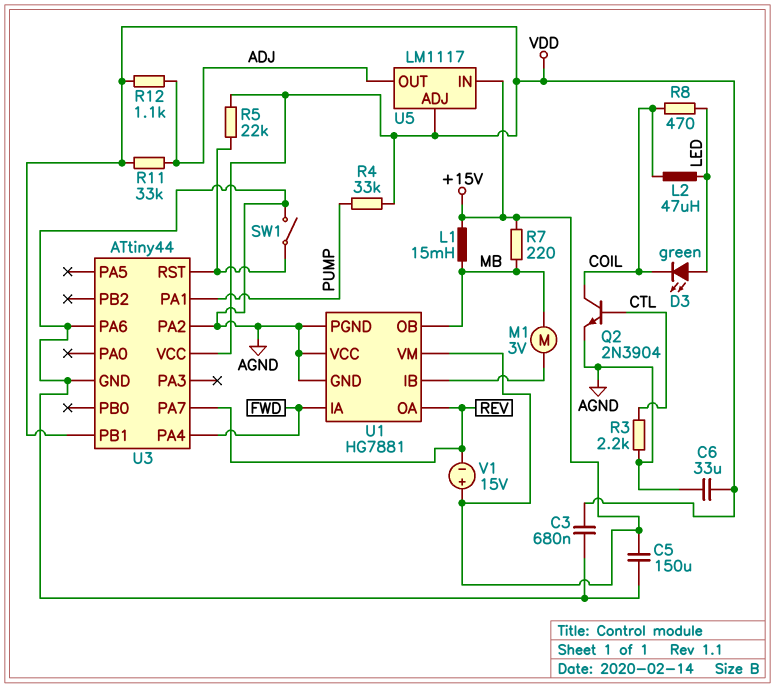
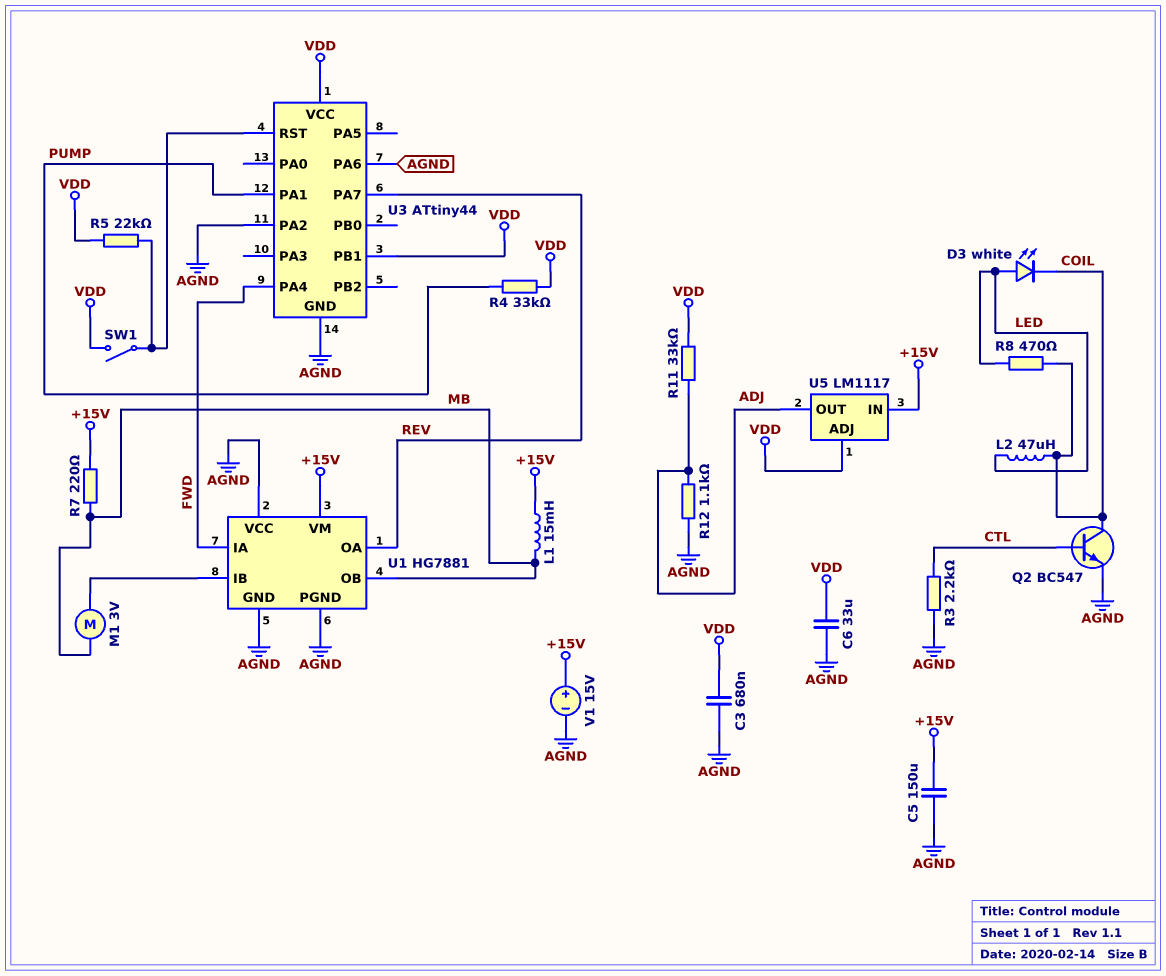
D3: LED green (A LED, K COIL) -> LED white (A LED, K COIL)
Q2: NPN 2N3904 (B CTL, C COIL, E AGND) -> NPN BC547 (B CTL, C COIL, E AGND)
R12: 1.1k (ADJ, VDD) -> 1.1k (ADJ, AGND)
SW1: switch (AGND, U3/RST) -> switch (U3/RST, VDD)
V1: 15V (plus +15V, minus REV) -> 15V (plus +15V, minus AGND)

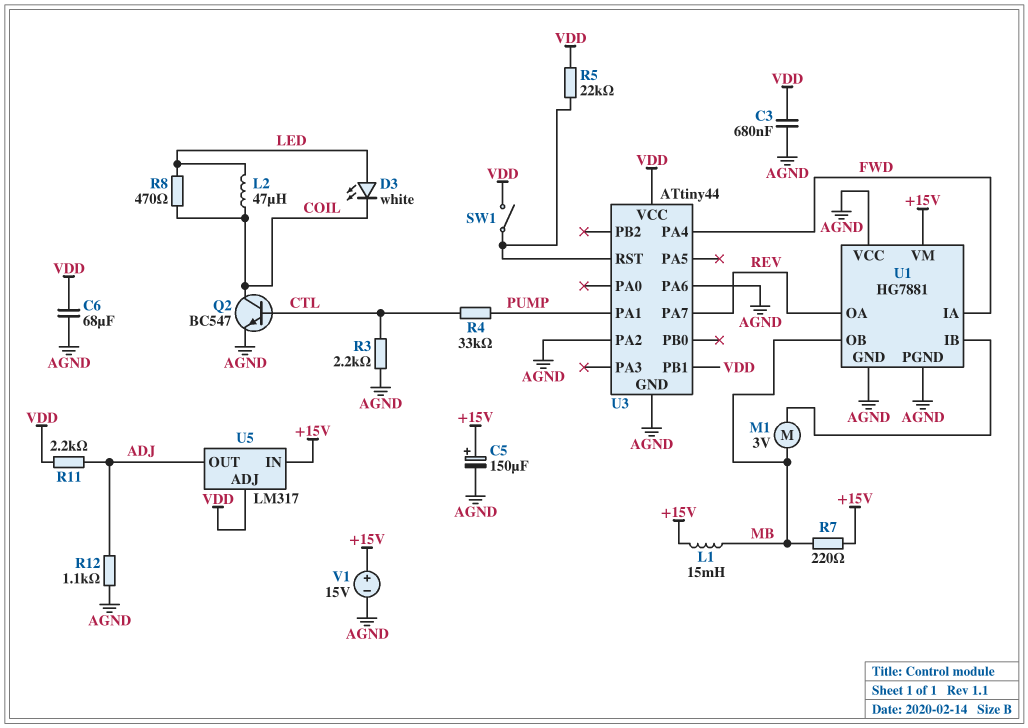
C5: 150uF (+15V, AGND) -> 150uF (plus +15V, minus AGND)
C6: 33uF (AGND, VDD) -> 68uF (AGND, VDD)
R4: 33k (PUMP, VDD) -> 33k (CTL, PUMP)
R11: 33k (ADJ, VDD) -> 2.2k (ADJ, VDD)
U5: LM1117 -> LM317

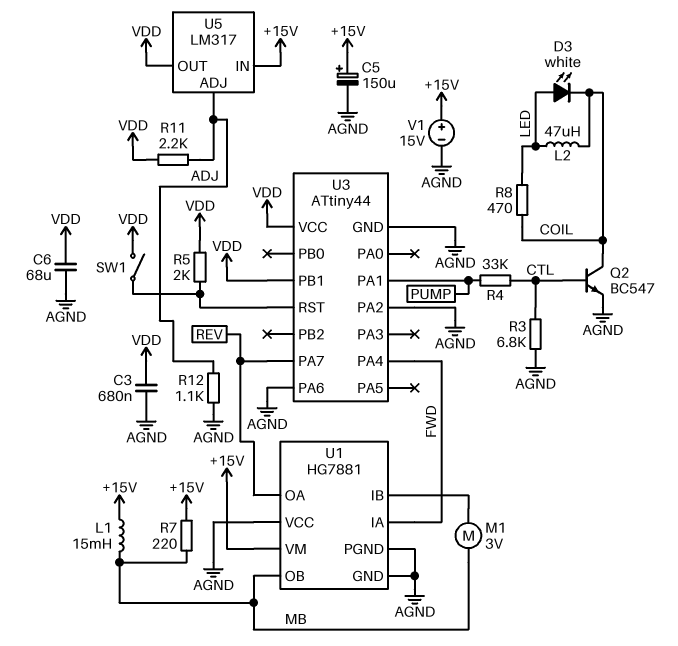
R3: 2.2k (AGND, CTL) -> 6.8k (AGND, CTL)
R5: 22k (U3/RST, VDD) -> 2k (U3/RST, VDD)
U5 pin ADJ: VDD -> ADJ
U5 pin OUT: ADJ -> VDD

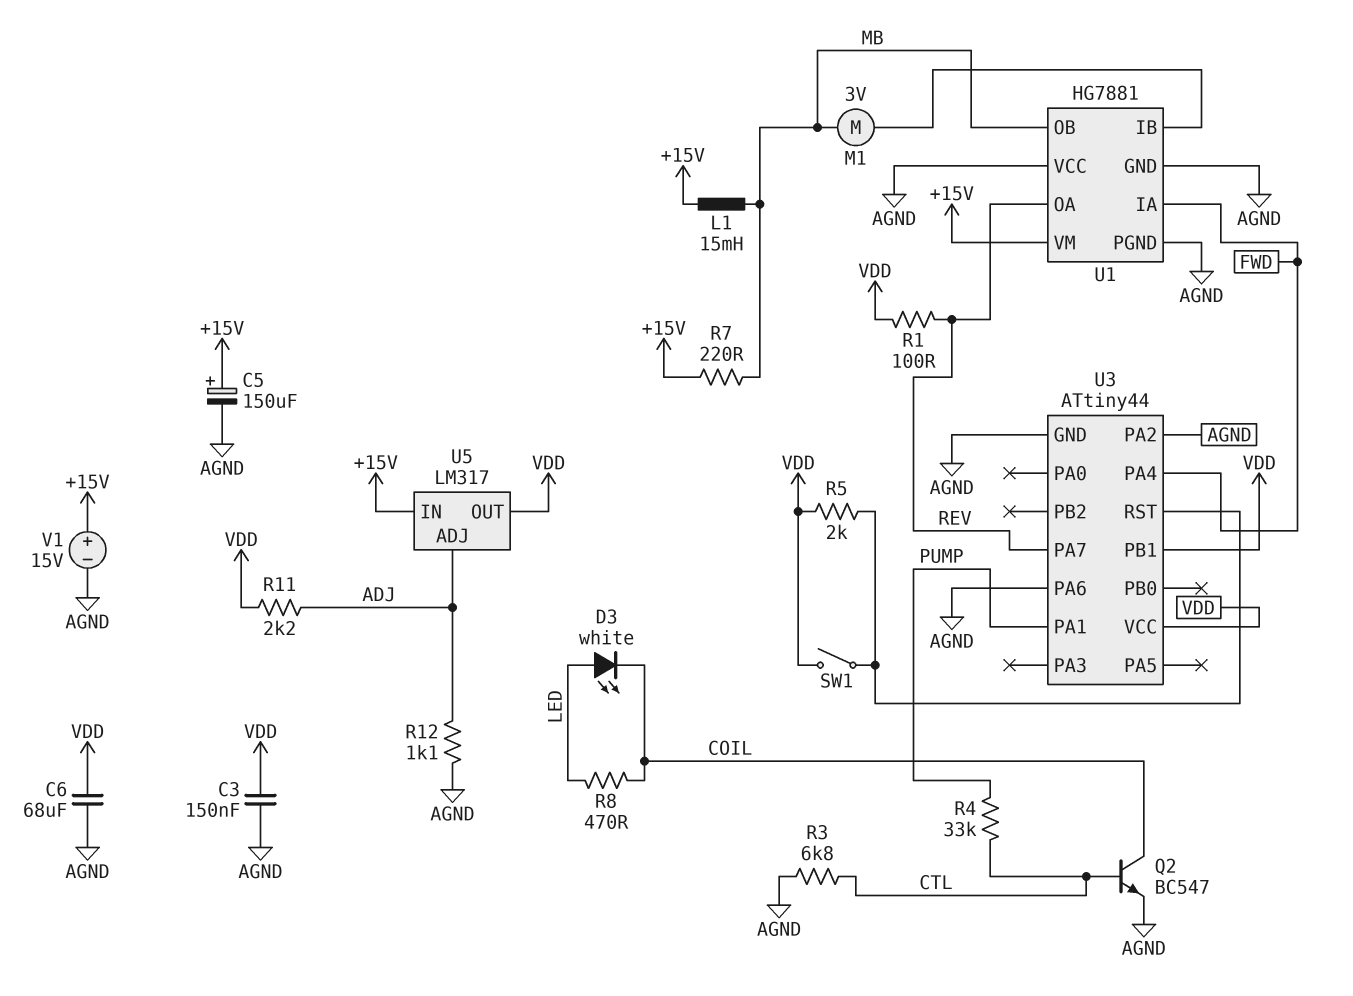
C3: 680nF (AGND, VDD) -> 150nF (AGND, VDD)
L2: 47uH (COIL, LED) -> none
R1: none -> 100 (REV, VDD)

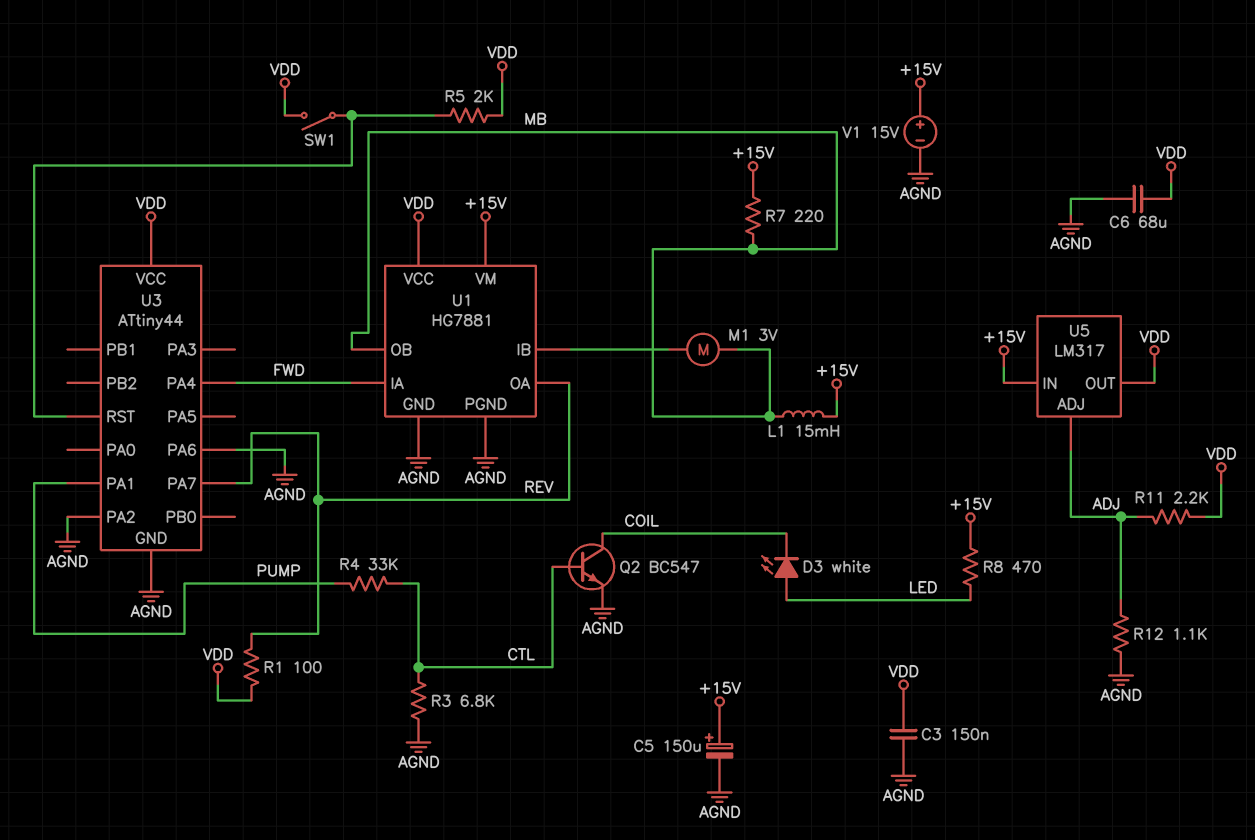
R8: 470 (COIL, LED) -> 470 (+15V, LED)
U1 pin VCC: AGND -> VDD
U3 pin PB1: VDD -> none

